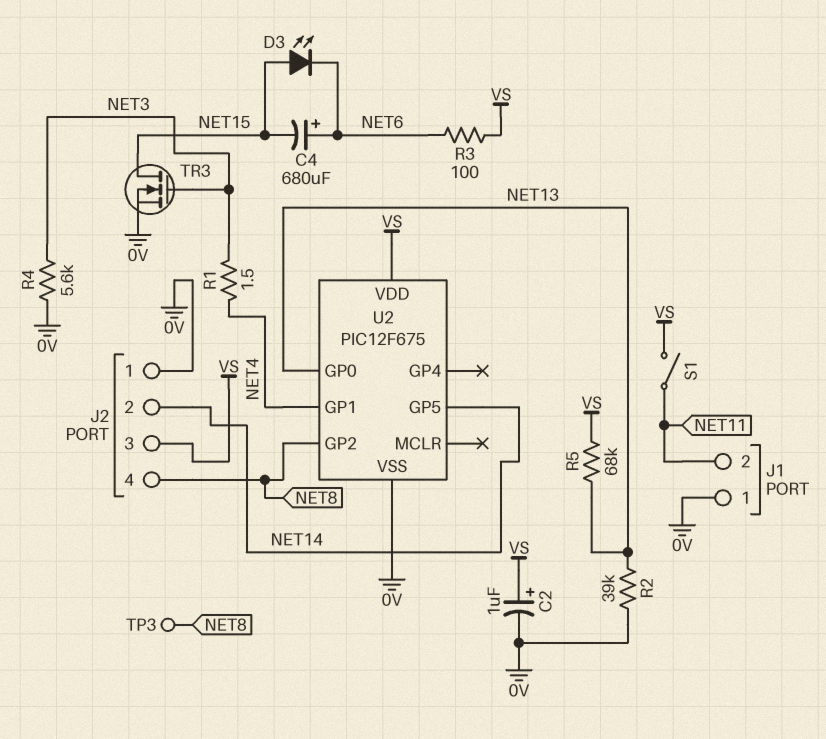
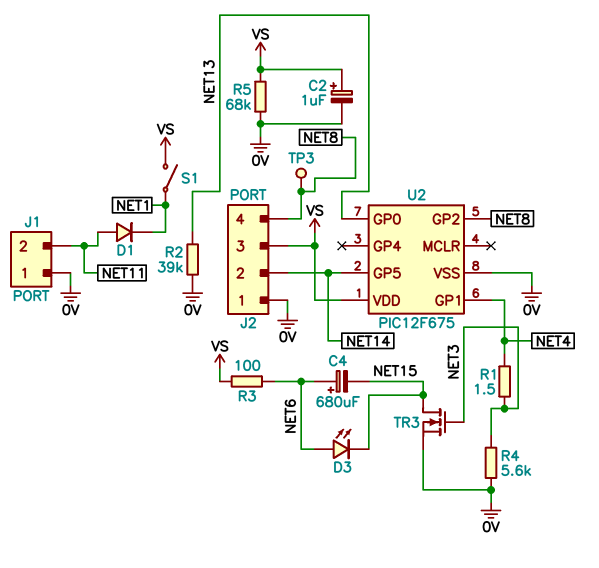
D1: none -> diode (A NET11, K NET1)
D3: LED (A NET15, K NET6) -> LED (A NET6, K NET15)
R5: 68k (NET13, VS) -> 68k (0V, VS)
S1: switch (NET11, VS) -> switch (NET1, VS)

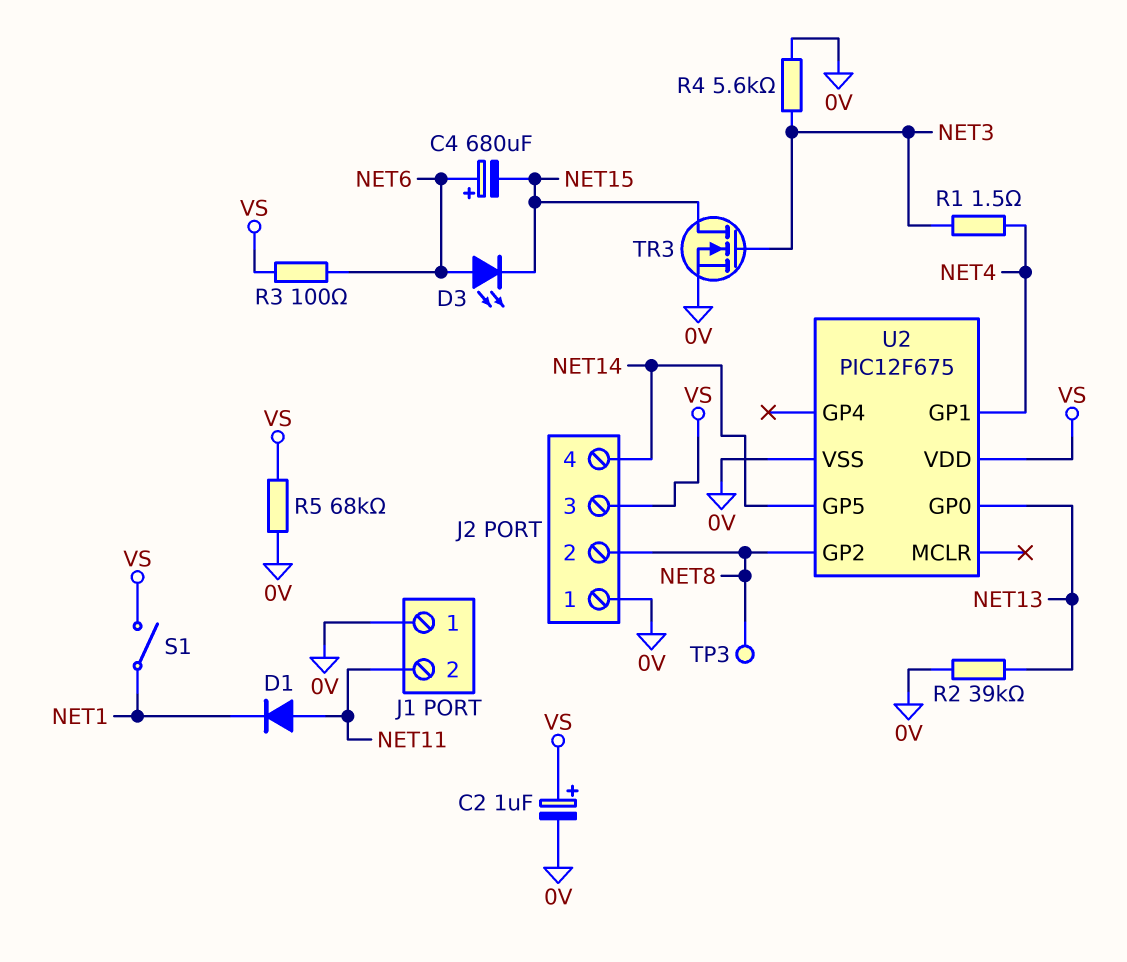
J2 pin 2: NET14 -> NET8
J2 pin 4: NET8 -> NET14

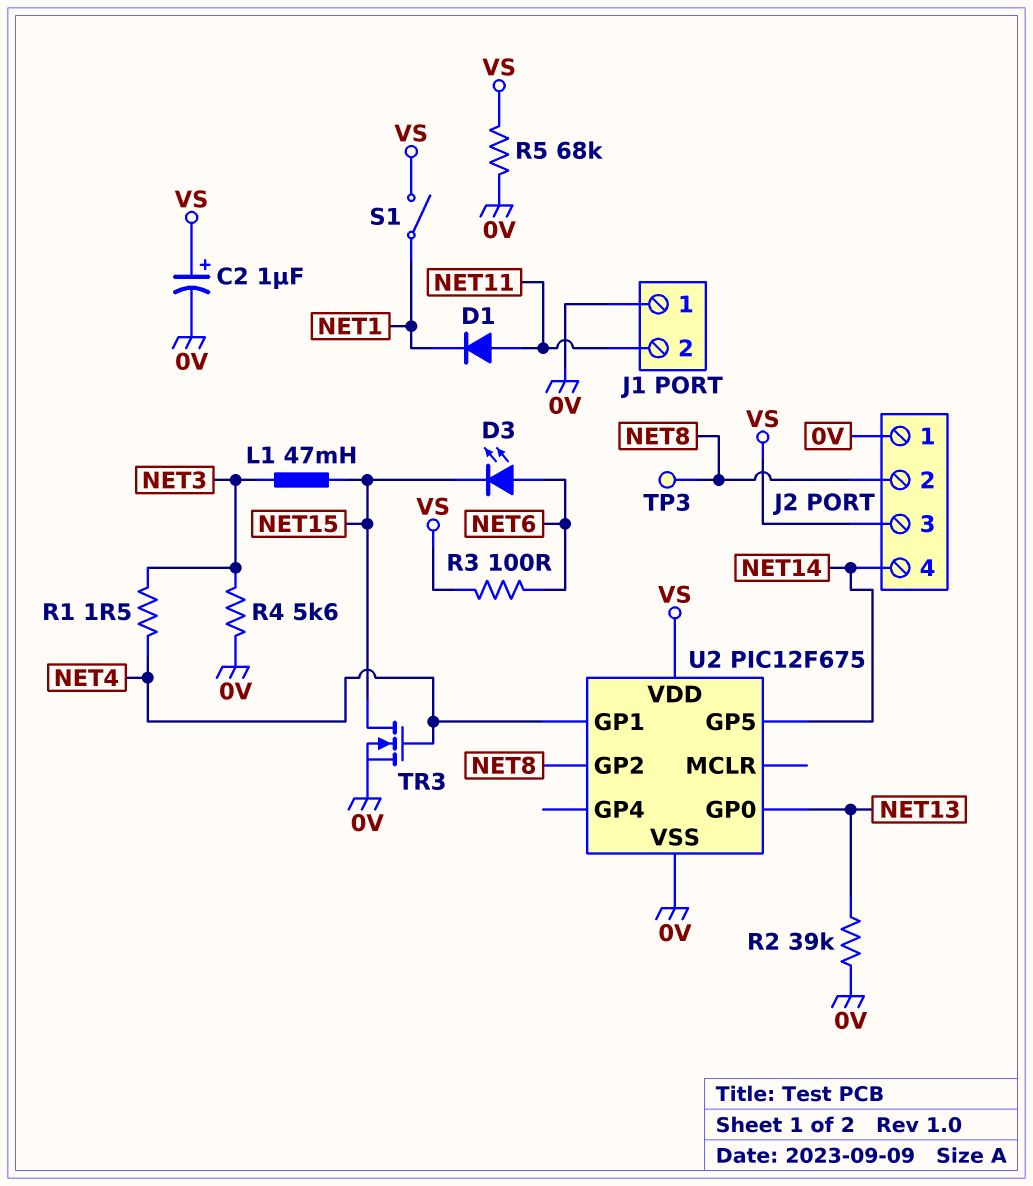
C4: 680uF (plus NET6, minus NET15) -> none
L1: none -> 47mH (NET3, NET15)
TR3: NMOS (G NET3, D NET15, S 0V) -> NMOS (G NET4, D NET15, S 0V)

